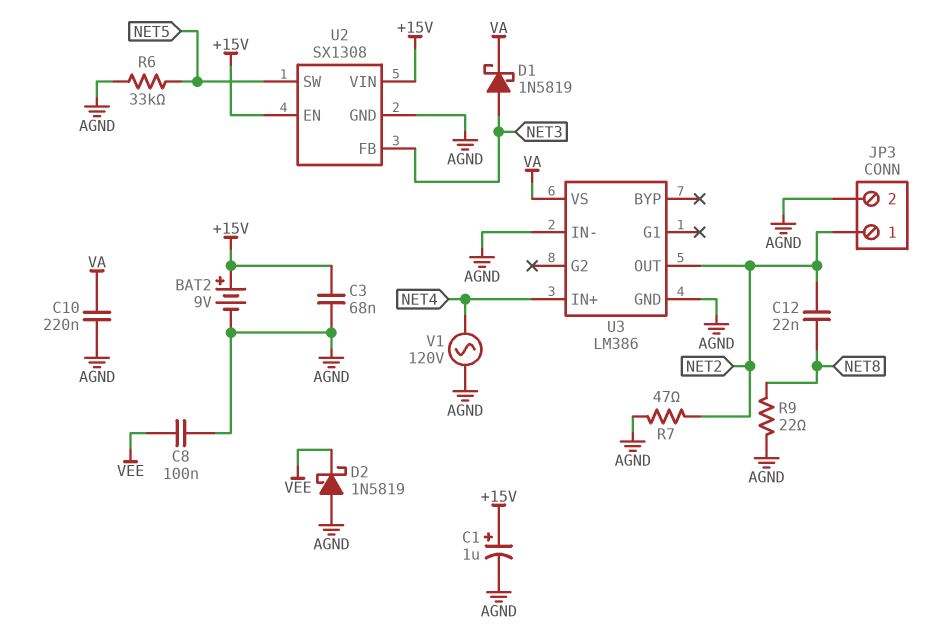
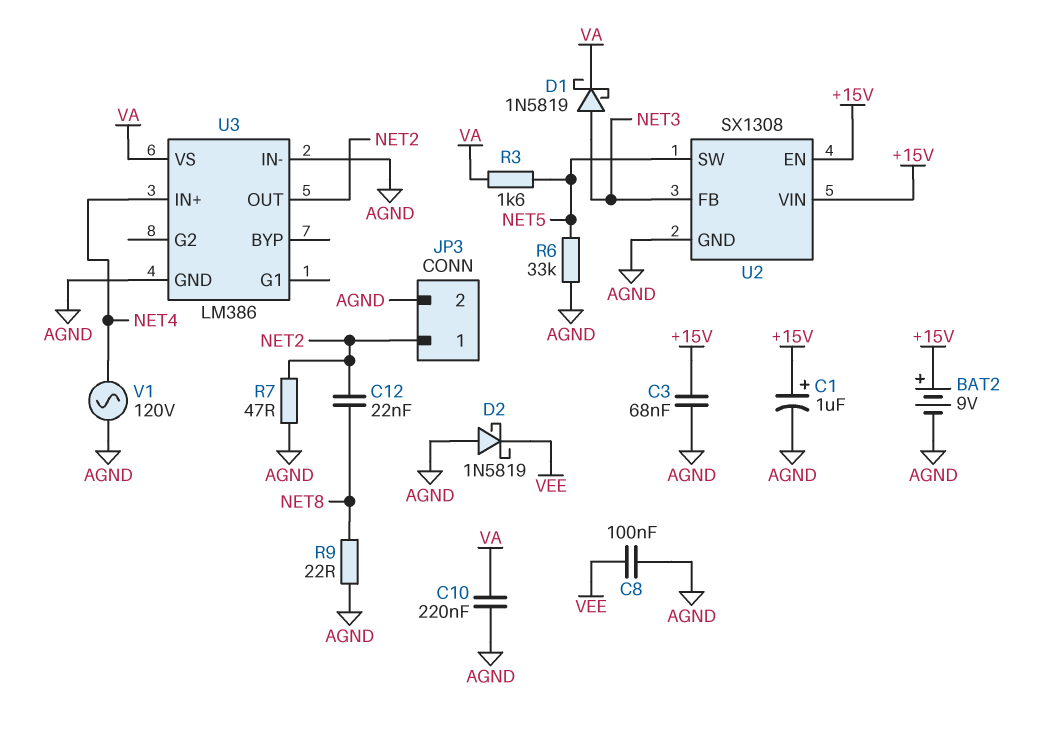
R3: none -> 1.6k (NET5, VA)

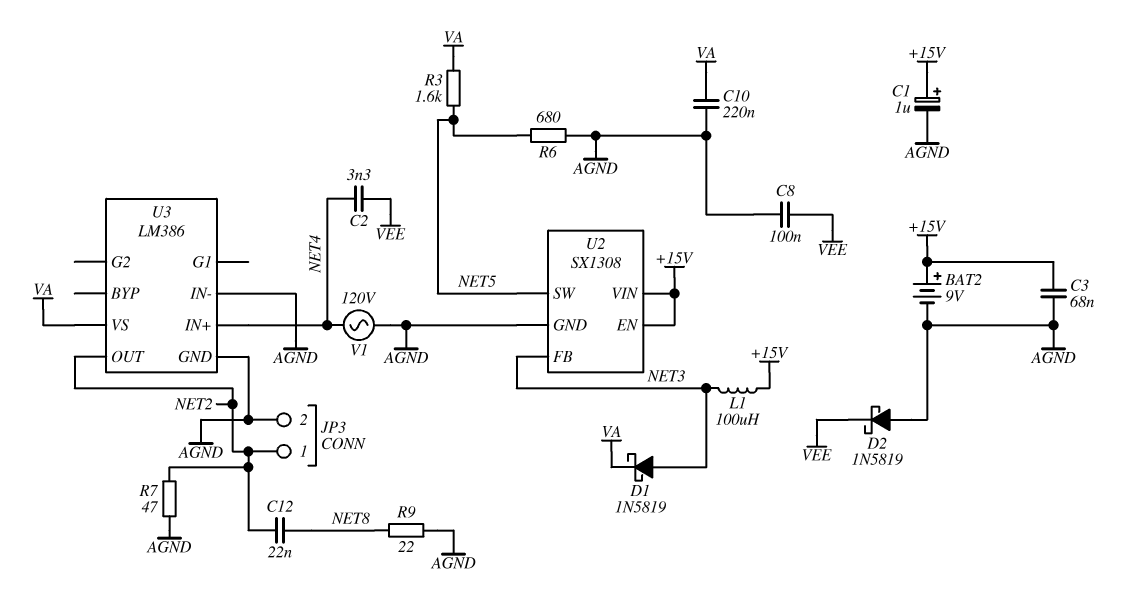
C2: none -> 3.3nF (NET4, VEE)
L1: none -> 100uH (+15V, NET3)
R6: 33k (AGND, NET5) -> 680 (AGND, NET5)

